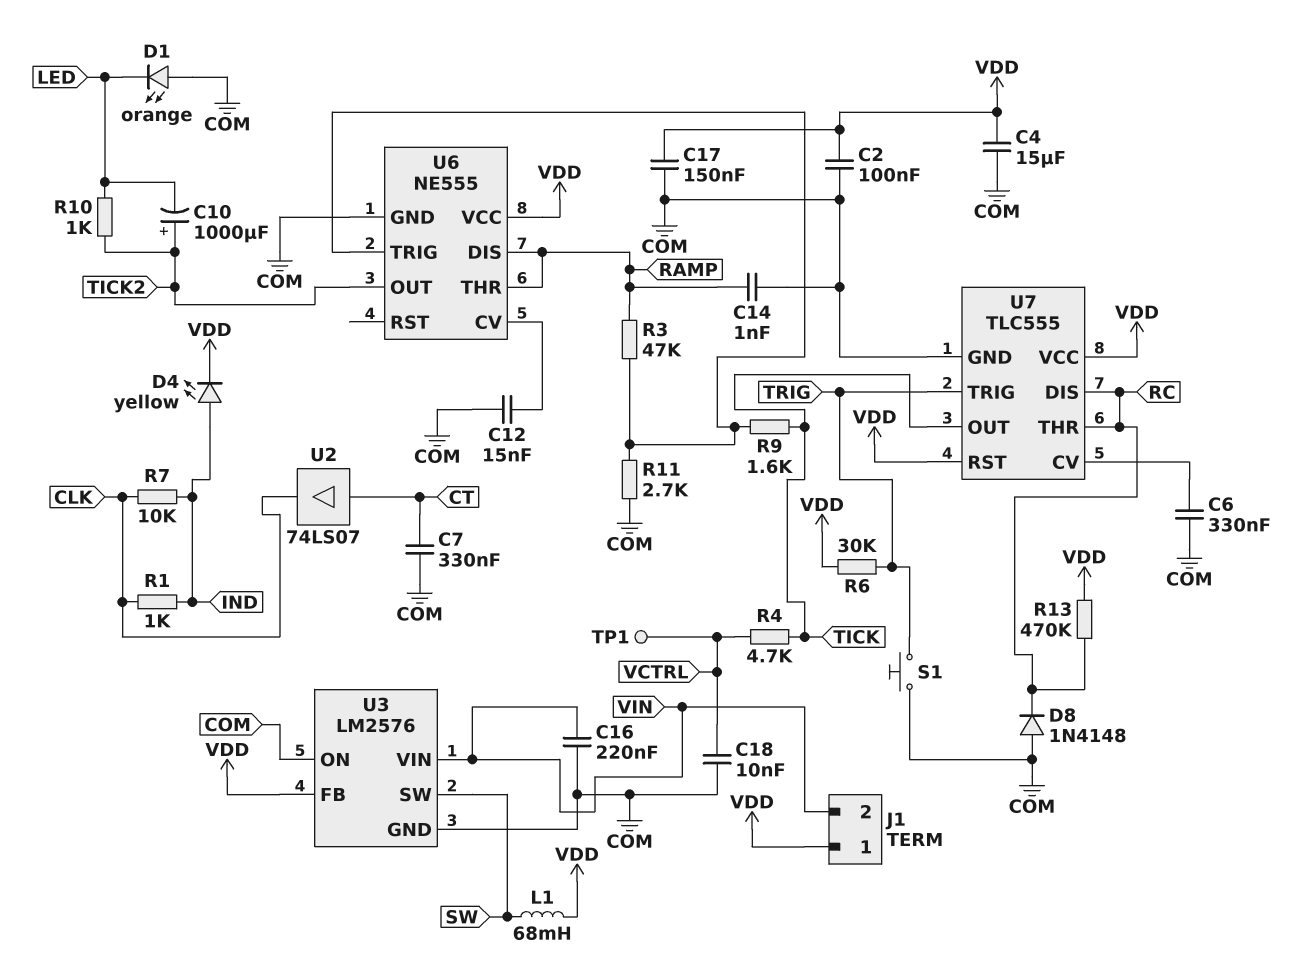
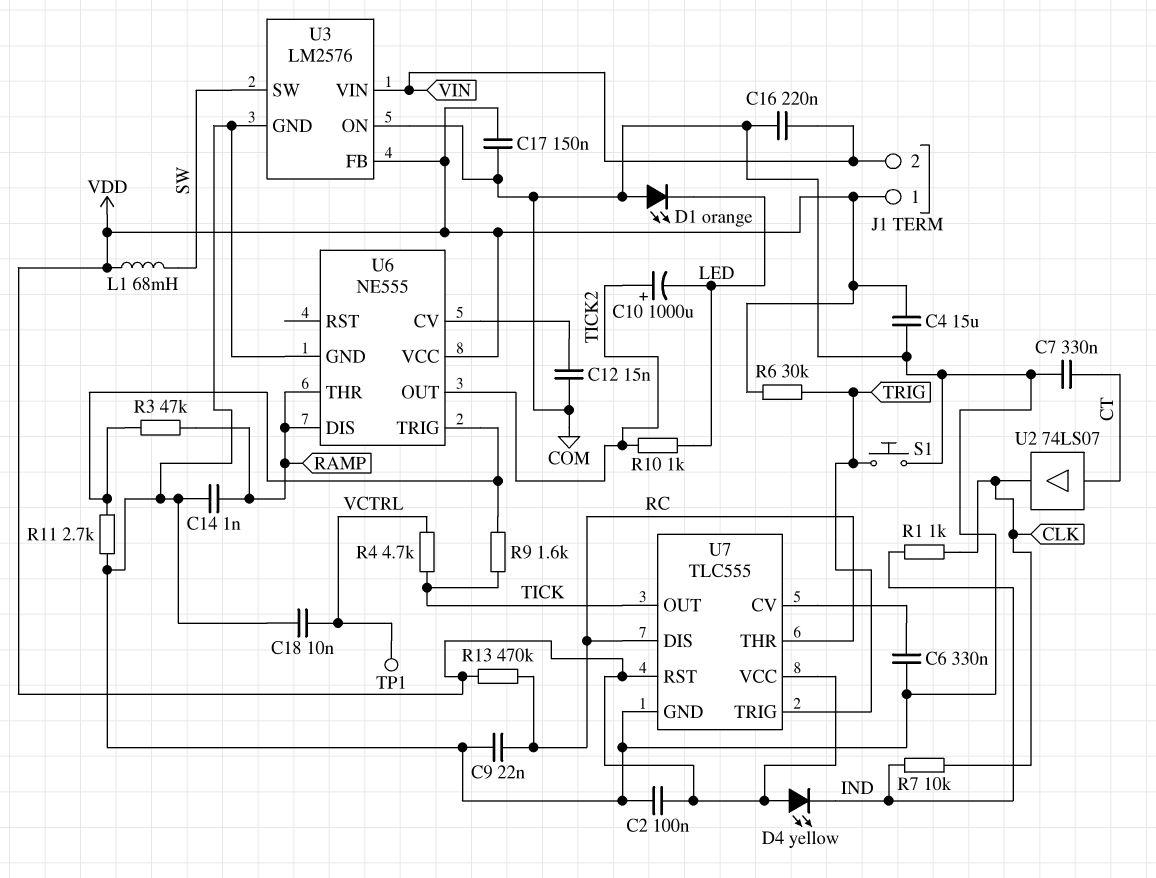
C9: none -> 22nF (COM, RC)
D4: LED yellow (A IND, K VDD) -> LED yellow (A VDD, K IND)
D8: diode 1N4148 (A COM, K RC) -> none

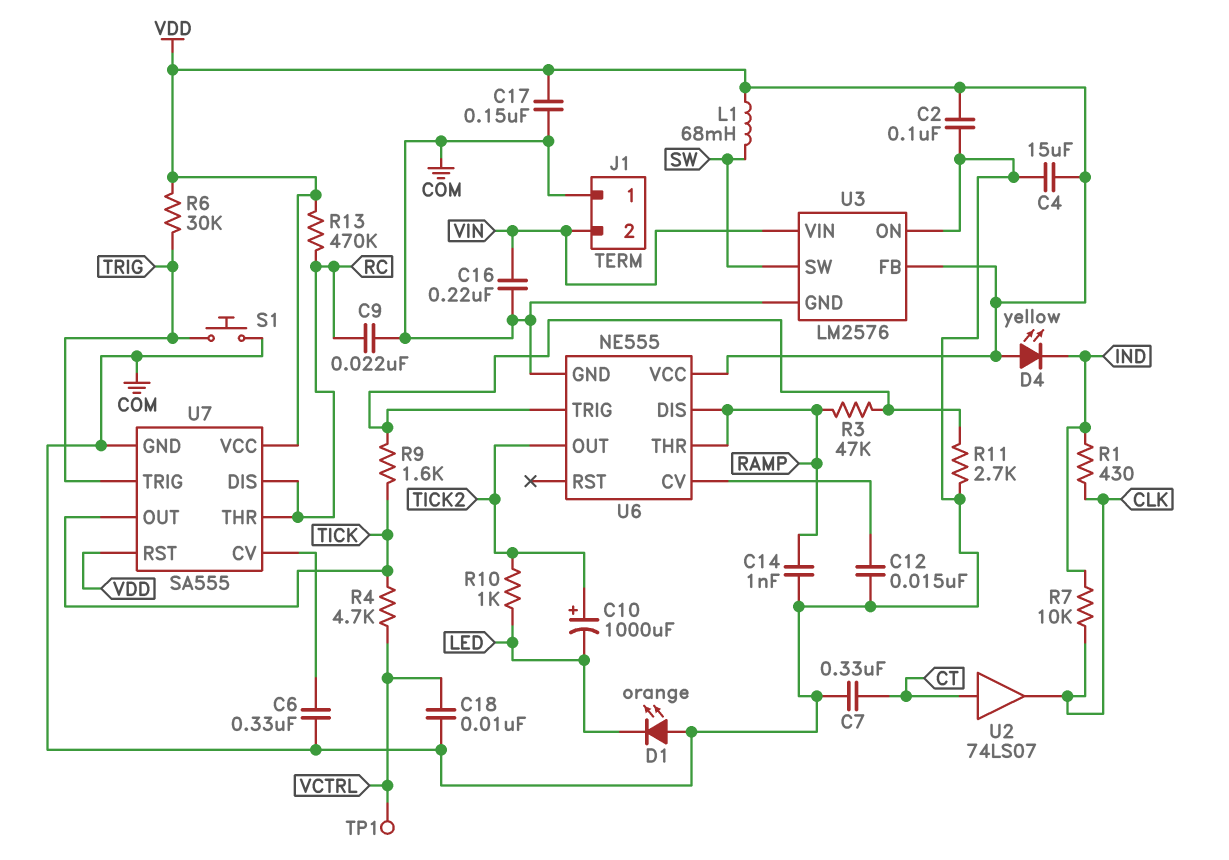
J1 pin 1: VDD -> COM
R1: 1k (CLK, IND) -> 430 (CLK, IND)
U7: TLC555 -> SA555

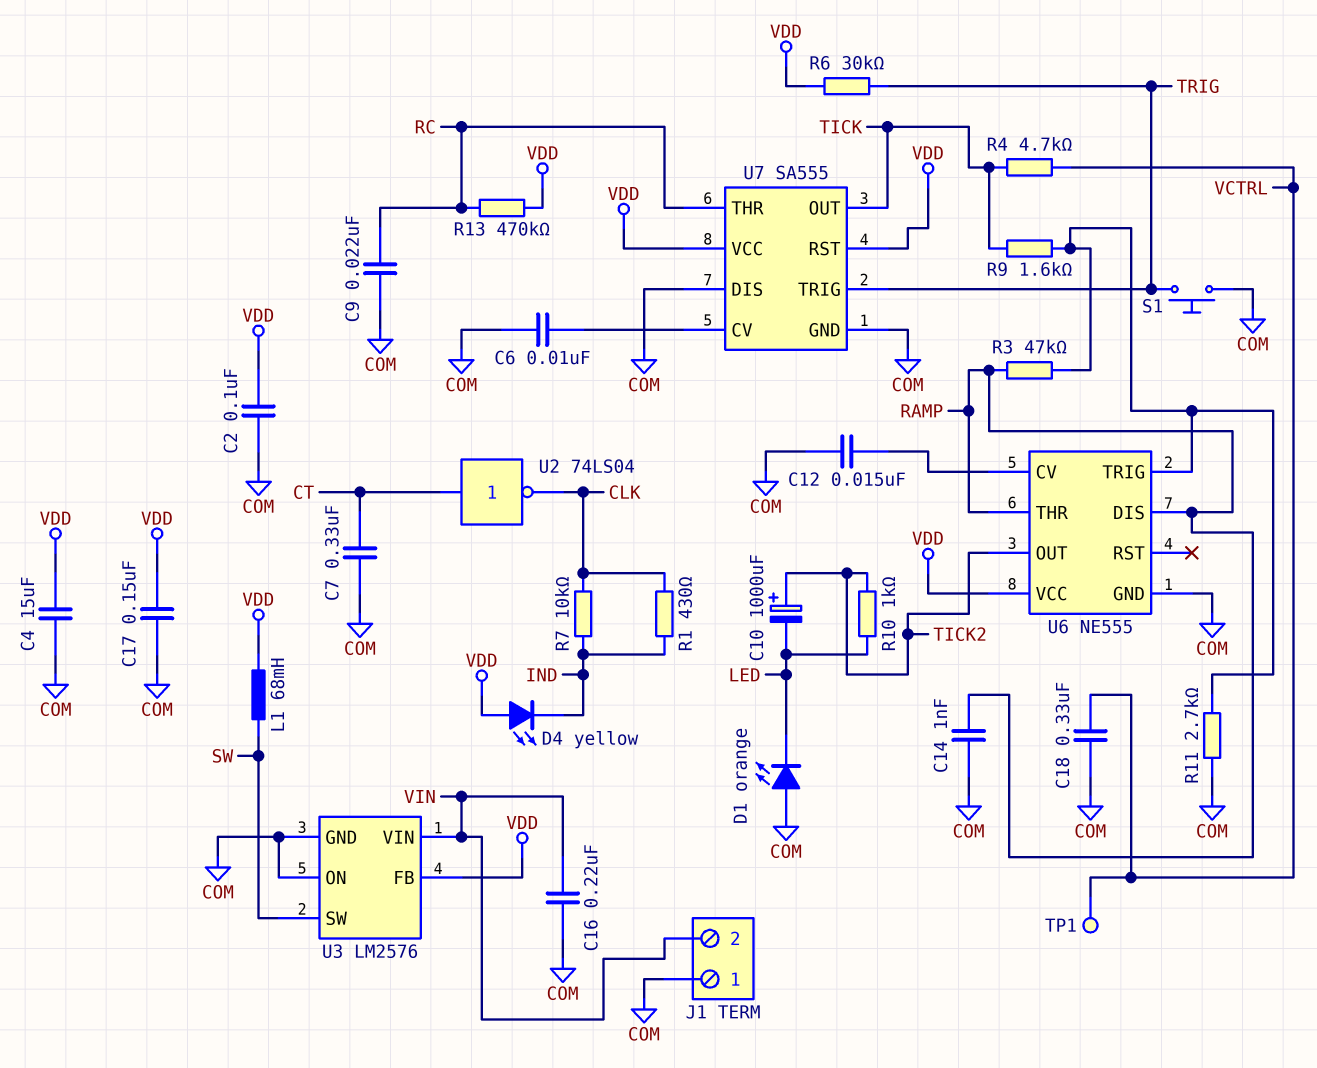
C6: 330nF (COM, U7/CV) -> 10nF (COM, U7/CV)
C18: 10nF (COM, VCTRL) -> 330nF (COM, VCTRL)
U2: buffer 74LS07 (in CT, out CLK) -> NOT 74LS04 (in CT, out CLK)
U7 pin DIS: RC -> COM

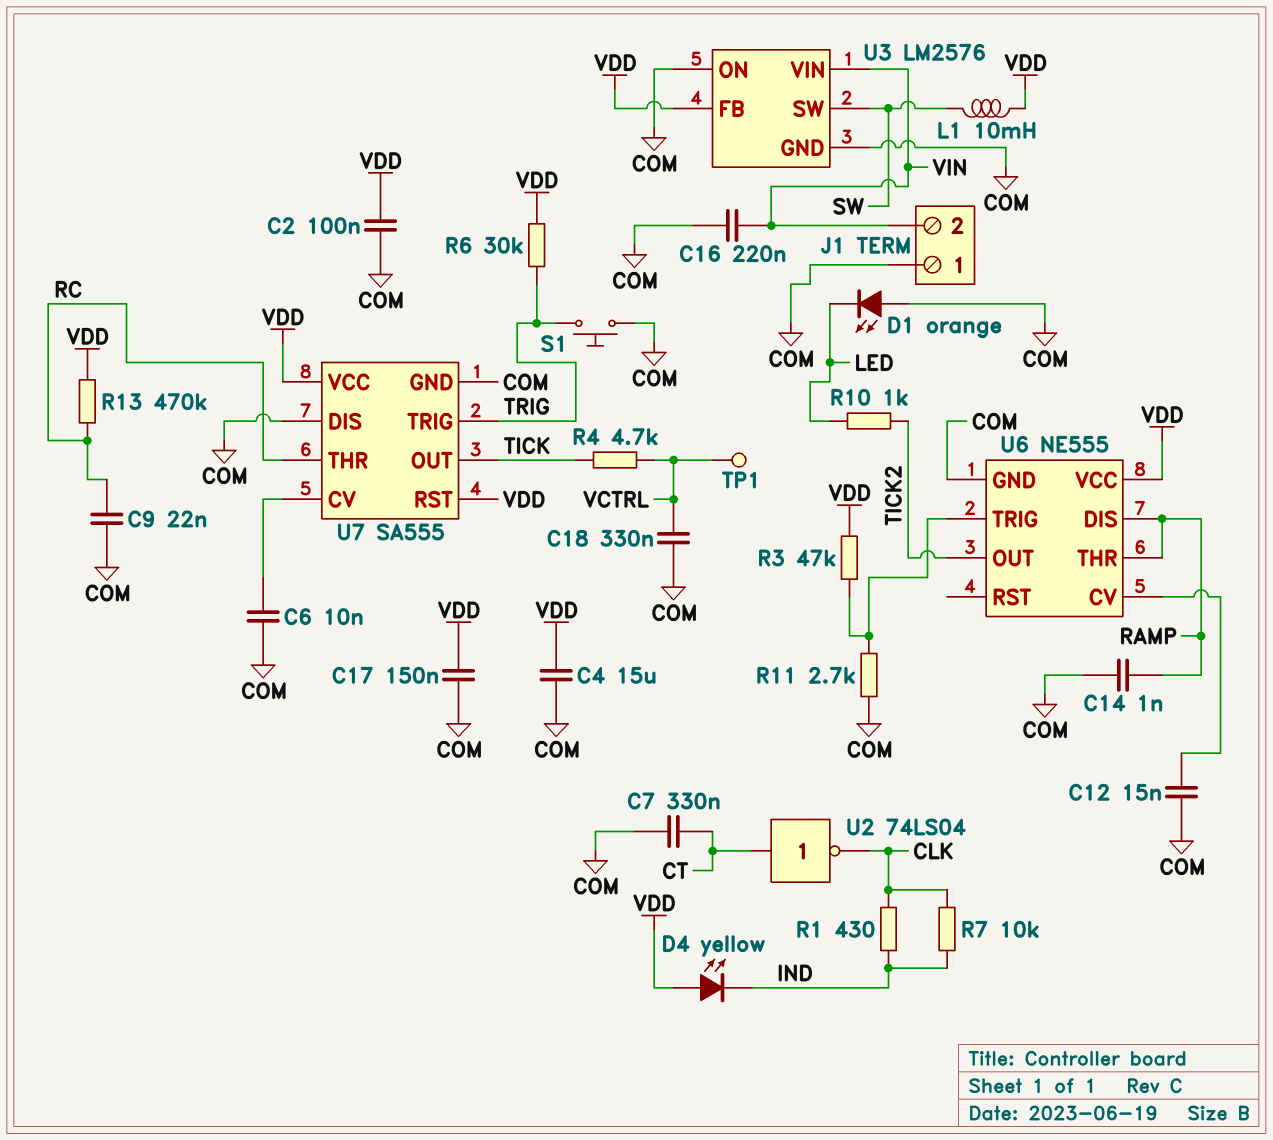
C10: 1000uF (plus TICK2, minus LED) -> none
L1: 68mH (SW, VDD) -> 10mH (SW, VDD)
R3: 47k (RAMP, U6/TRIG) -> 47k (U6/TRIG, VDD)
R9: 1.6k (TICK, U6/TRIG) -> none

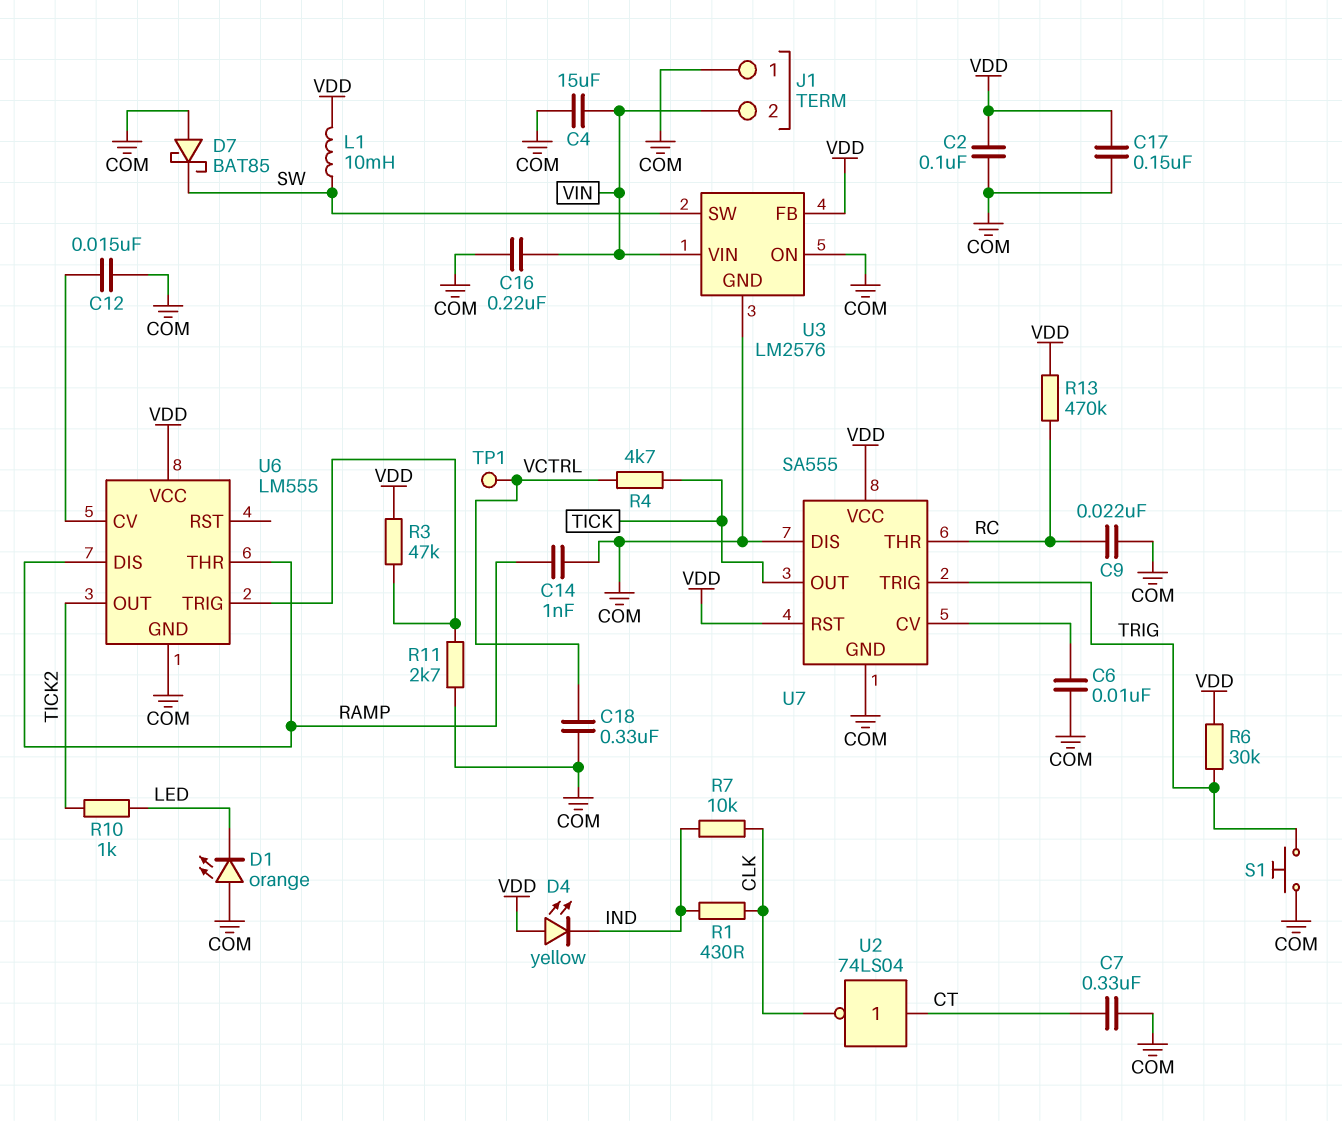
C4: 15uF (COM, VDD) -> 15uF (COM, VIN)
D7: none -> schottky BAT85 (A COM, K SW)
U6: NE555 -> LM555

